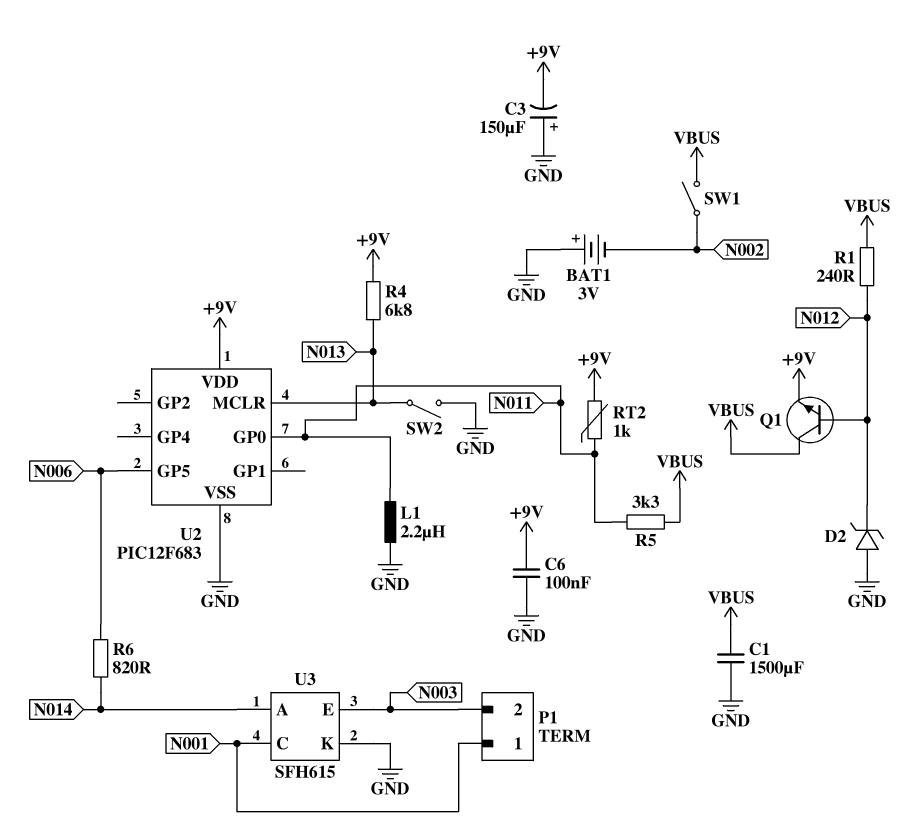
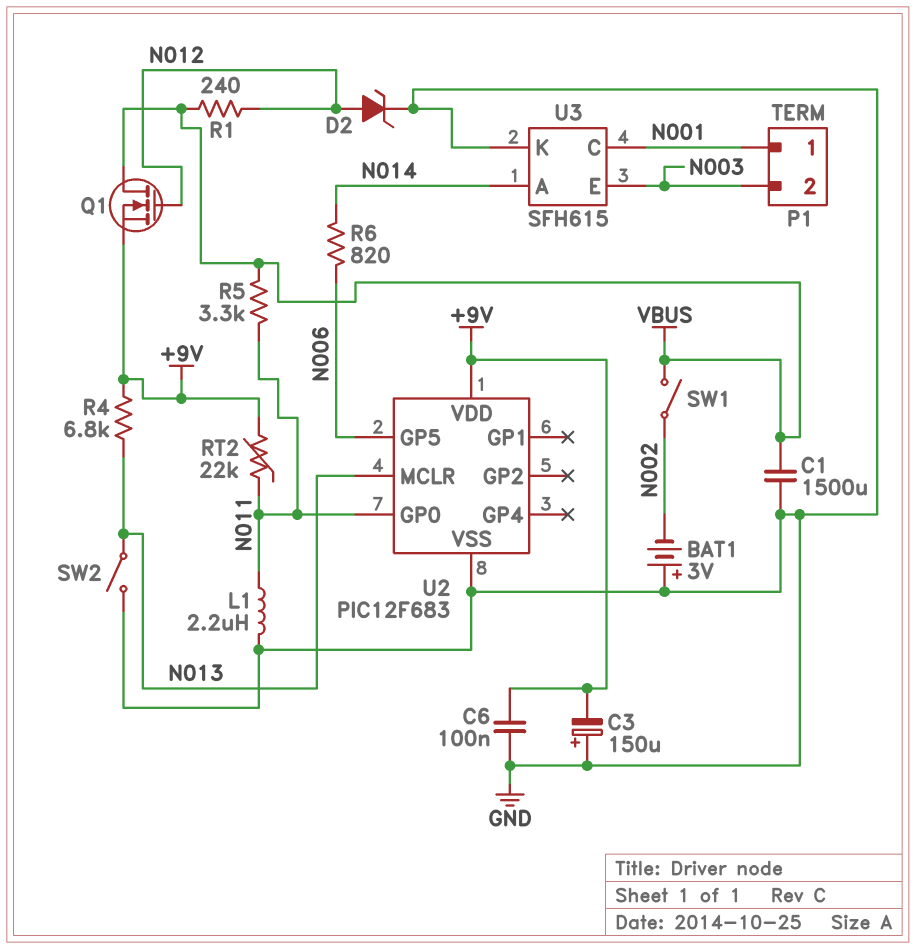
D2: zener (A GND, K N012) -> zener (A N012, K GND)
Q1: NPN (B N012, C VBUS, E +9V) -> NMOS (G N012, D VBUS, S +9V)
RT2: 1k (+9V, N011) -> 22k (+9V, N011)

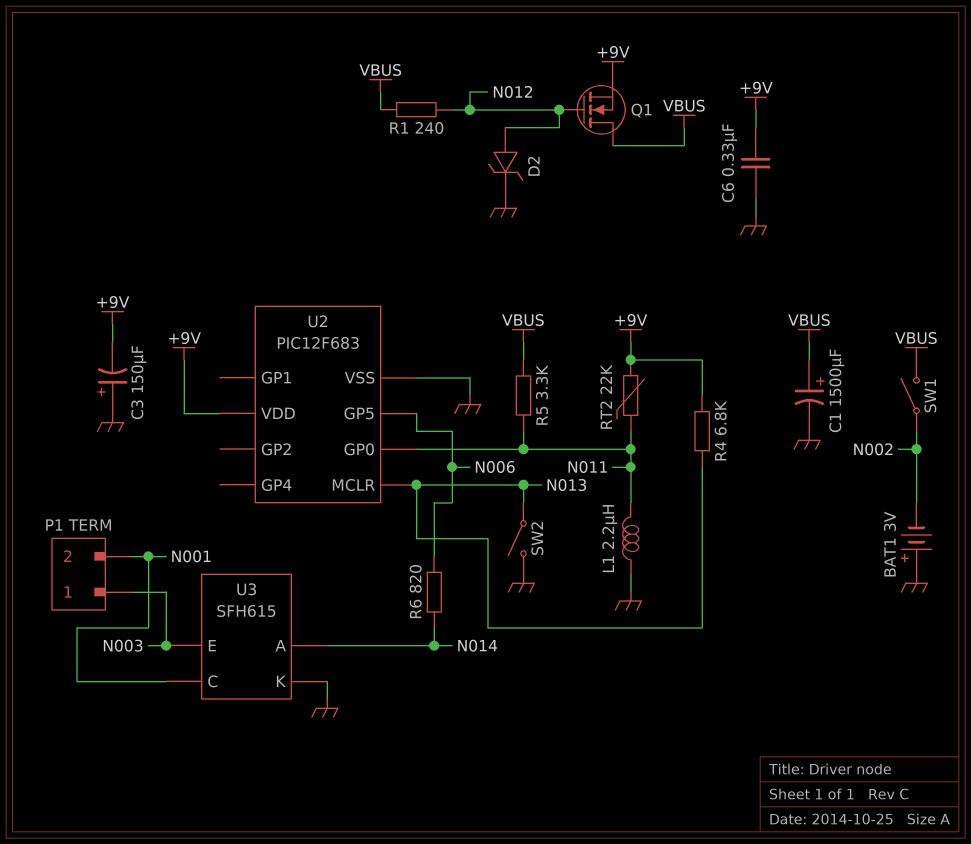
C1: 1500uF (GND, VBUS) -> 1500uF (plus VBUS, minus GND)
C6: 100nF (+9V, GND) -> 330nF (+9V, GND)
P1 pin 1: N001 -> N003
P1 pin 2: N003 -> N001

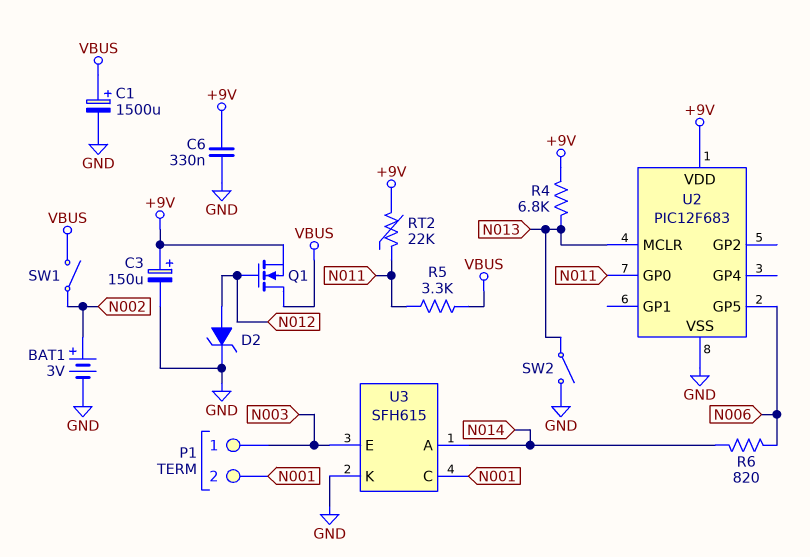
BAT1: 3V (plus GND, minus N002) -> 3V (plus N002, minus GND)
C3: 150uF (plus GND, minus +9V) -> 150uF (plus +9V, minus GND)
L1: 2.2uH (GND, N011) -> none
R1: 240 (N012, VBUS) -> none

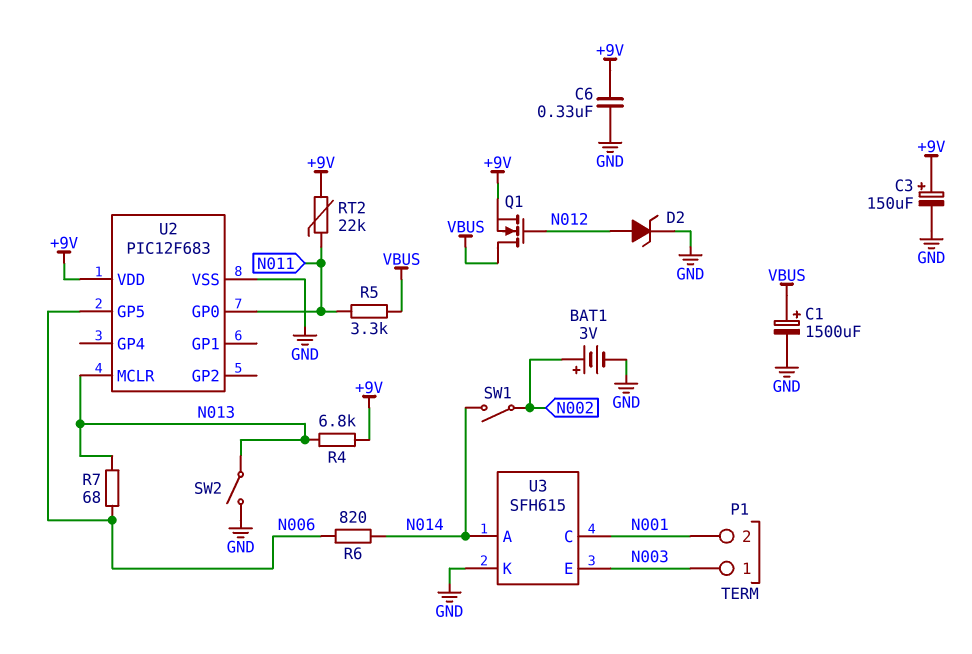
R7: none -> 68 (N006, N013)
SW1: switch (N002, VBUS) -> switch (N002, N014)

